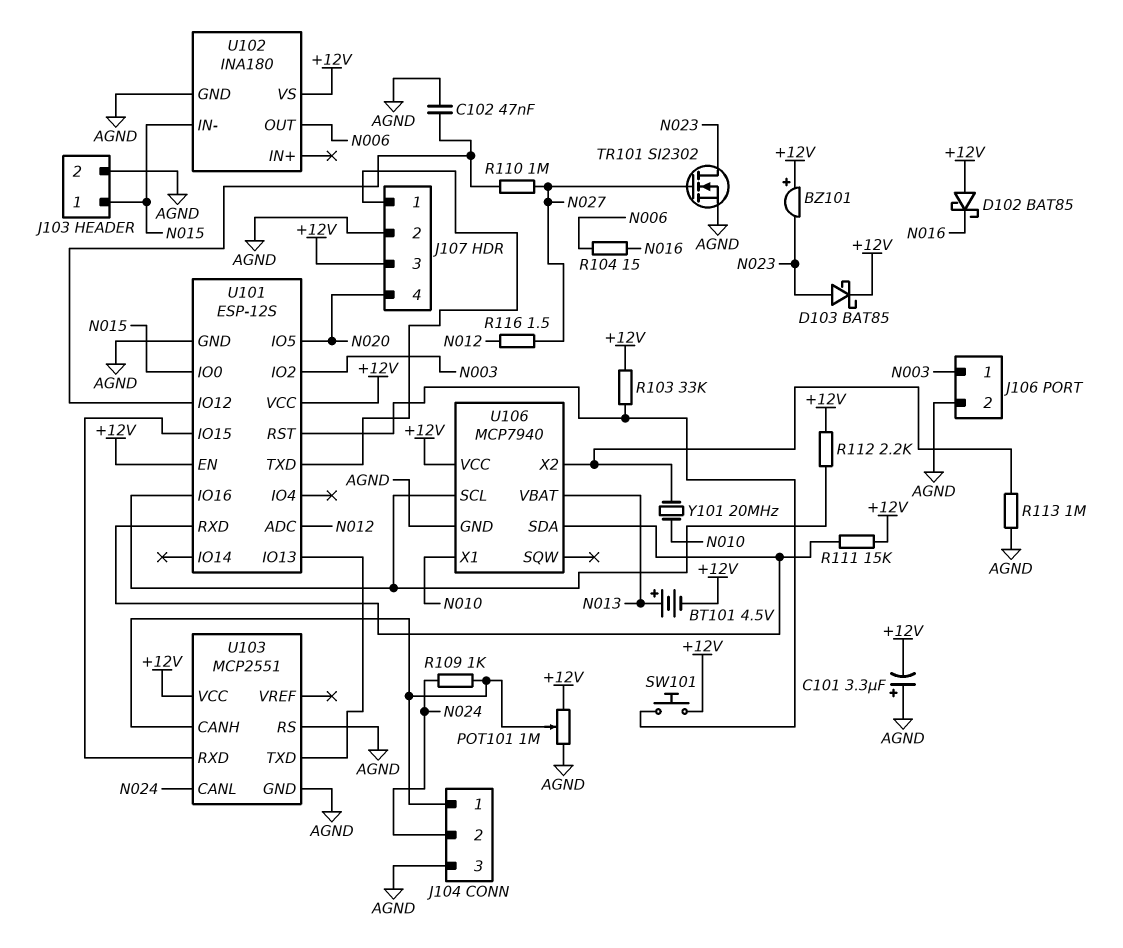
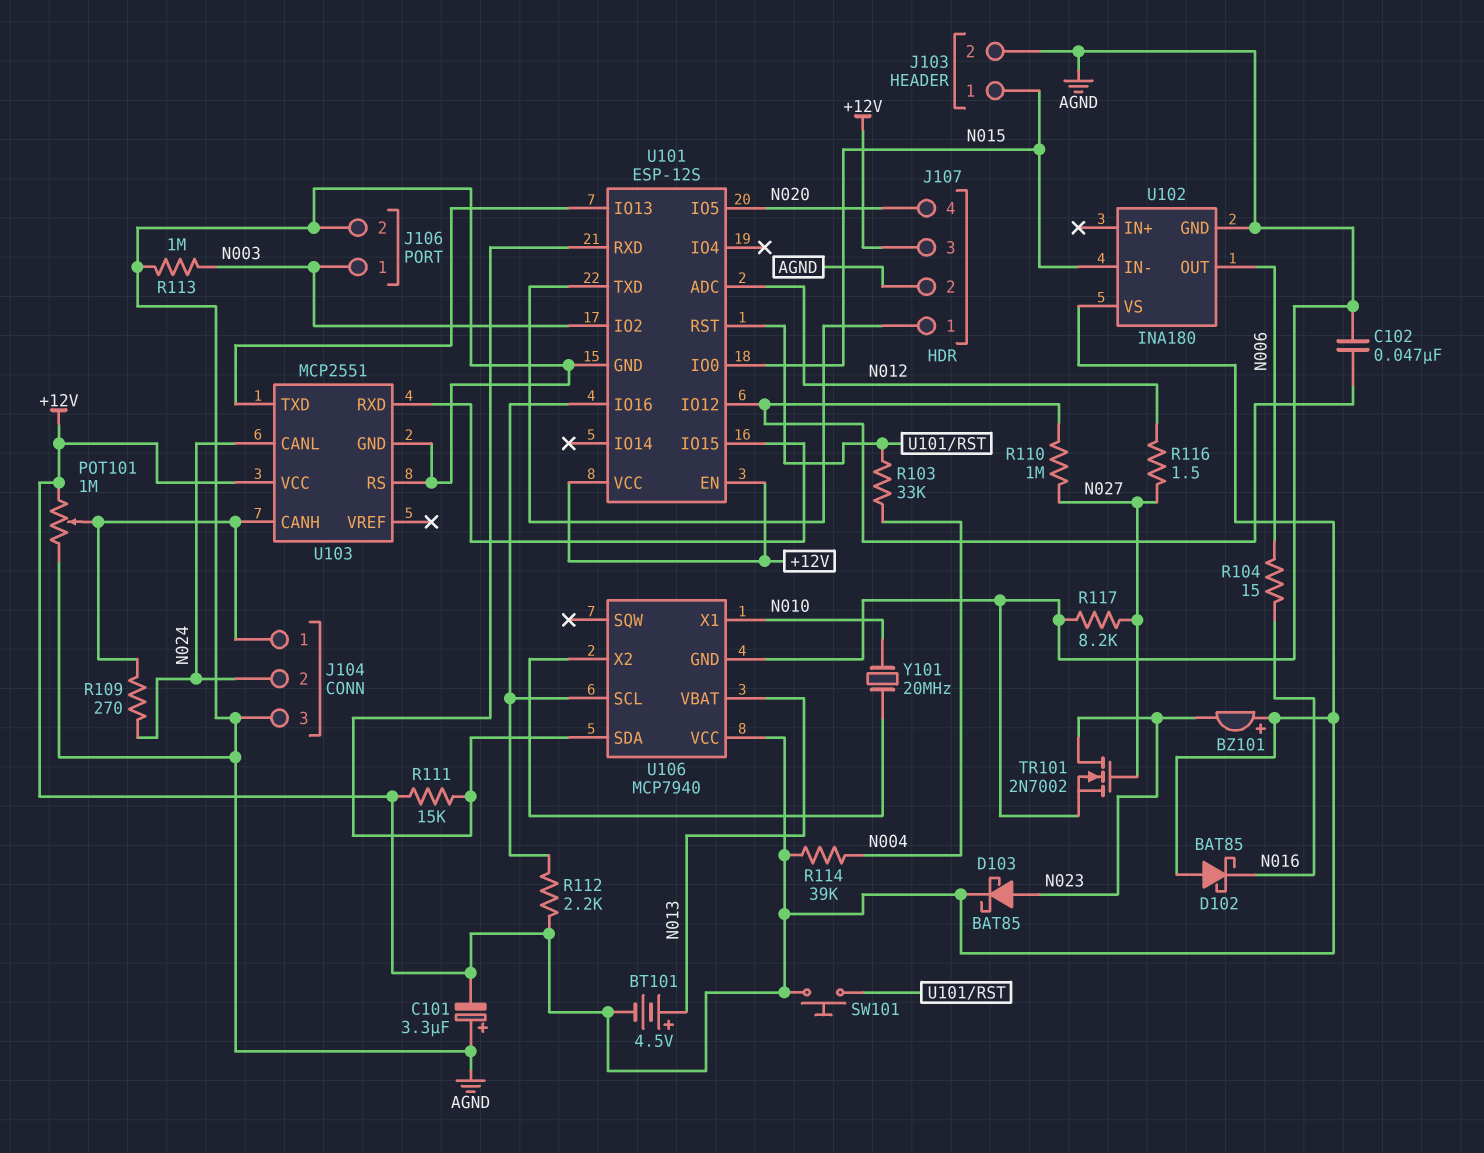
R103: 33k (+12V, U101/RST) -> 33k (N004, U101/RST)
R109: 1k (J104/1, N024) -> 270 (J104/1, N024)
R113: 1M (AGND, U106/X2) -> 1M (AGND, N003)
R114: none -> 39k (+12V, N004)
R117: none -> 8.2k (AGND, N027)
TR101: NMOS SI2302 (G N027, D N023, S AGND) -> NMOS 2N7002 (G N027, D N023, S AGND)

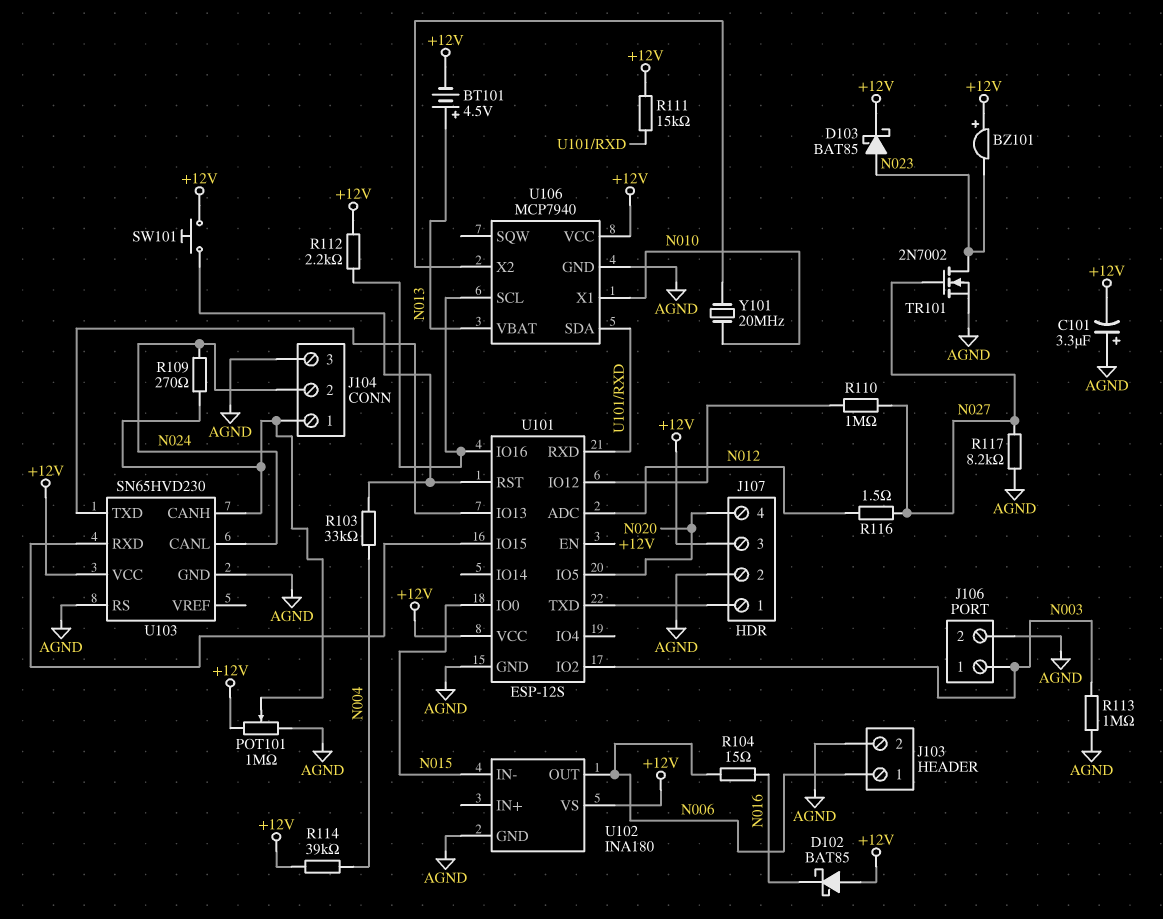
C102: 47nF (AGND, U101/IO12) -> none
J103 pin 1: N015 -> N006
U103: MCP2551 -> SN65HVD230

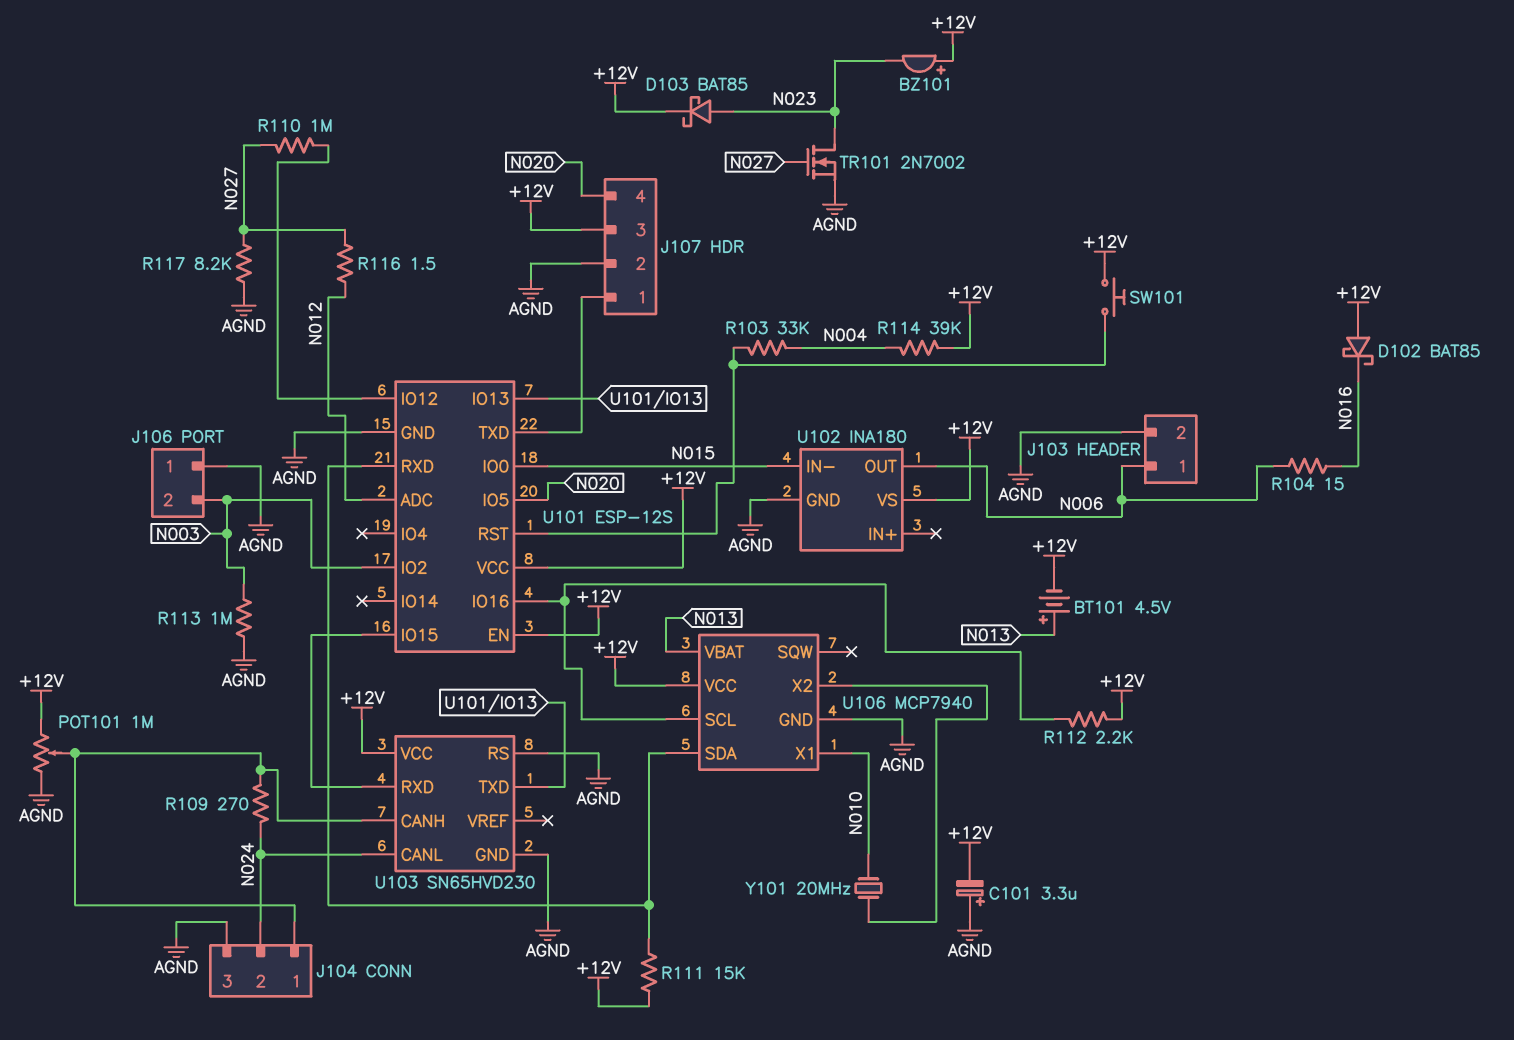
J106 pin 1: N003 -> AGND
J106 pin 2: AGND -> N003

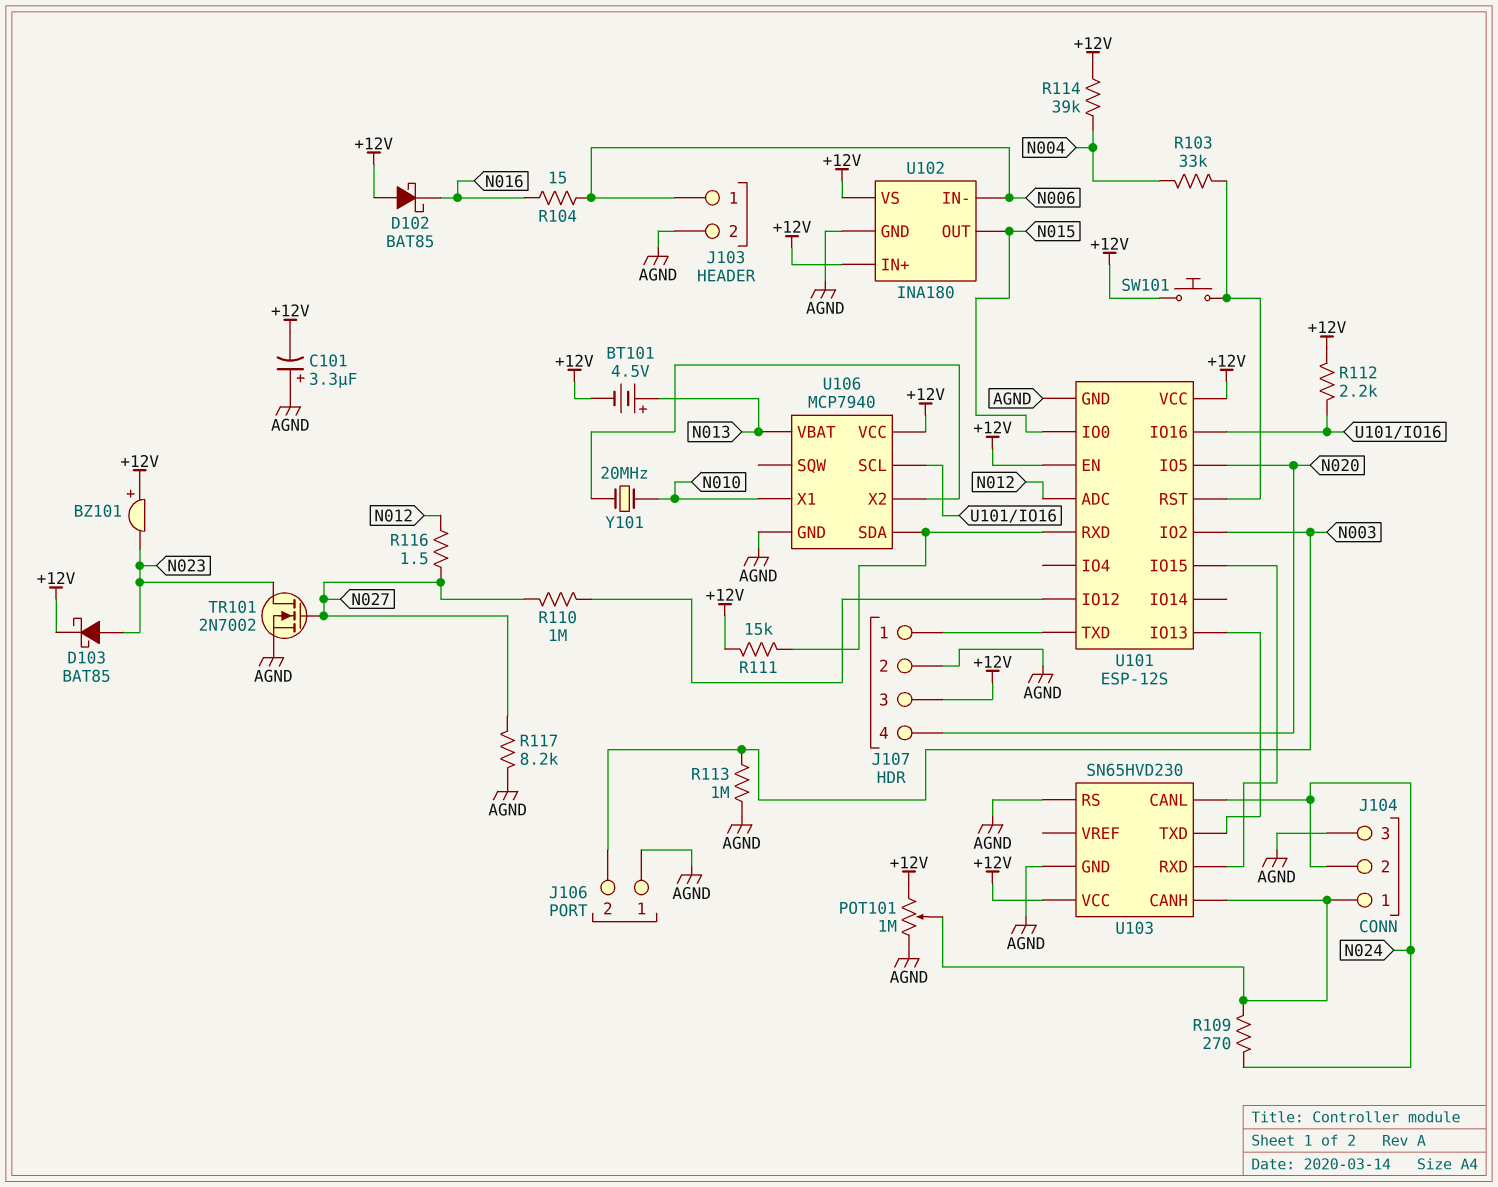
U102 pin IN+: none -> +12V
U102 pin IN-: N015 -> N006
U102 pin OUT: N006 -> N015

